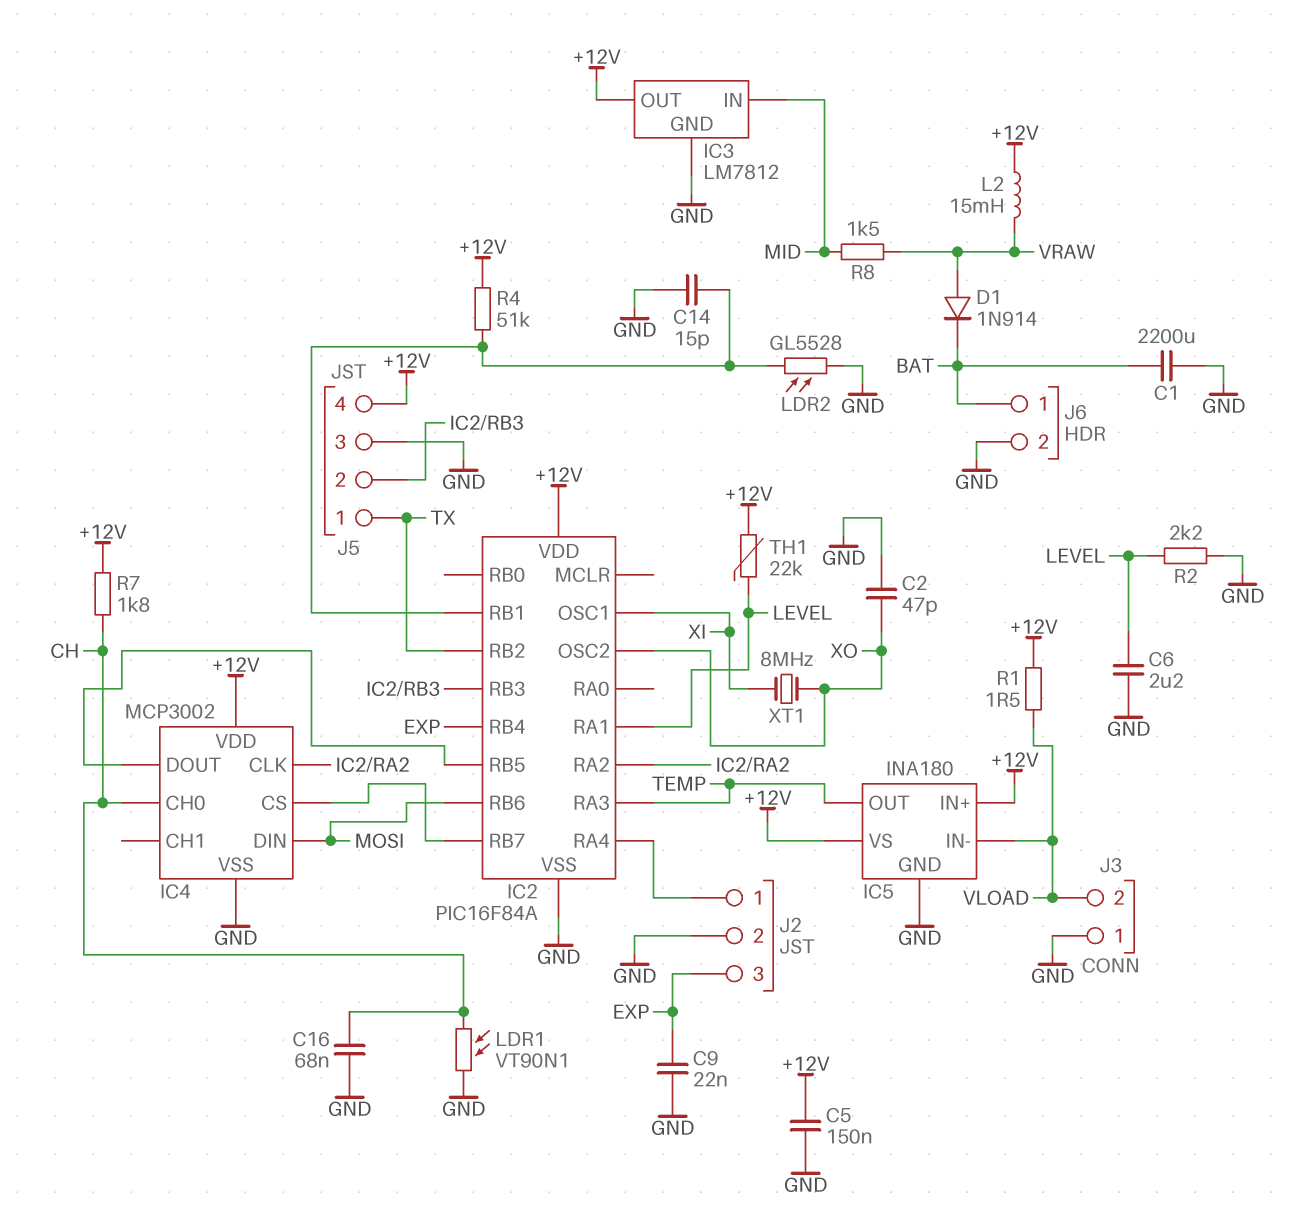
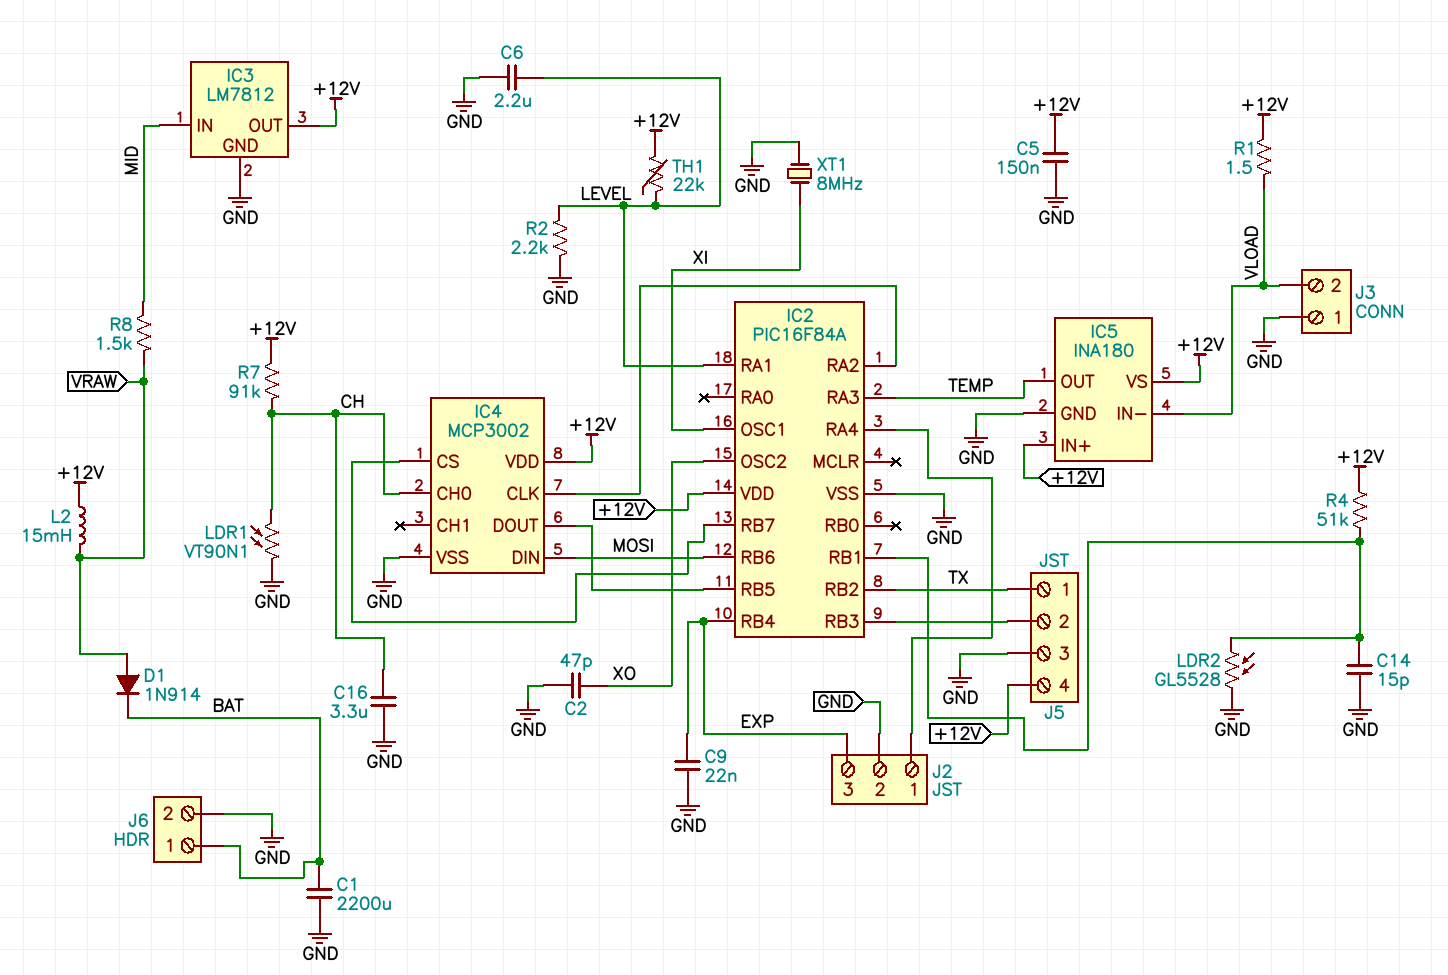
C16: 68nF (CH, GND) -> 3.3uF (CH, GND)
R7: 1.8k (+12V, CH) -> 91k (+12V, CH)
XT1: 8MHz (XI, XO) -> 8MHz (GND, XI)

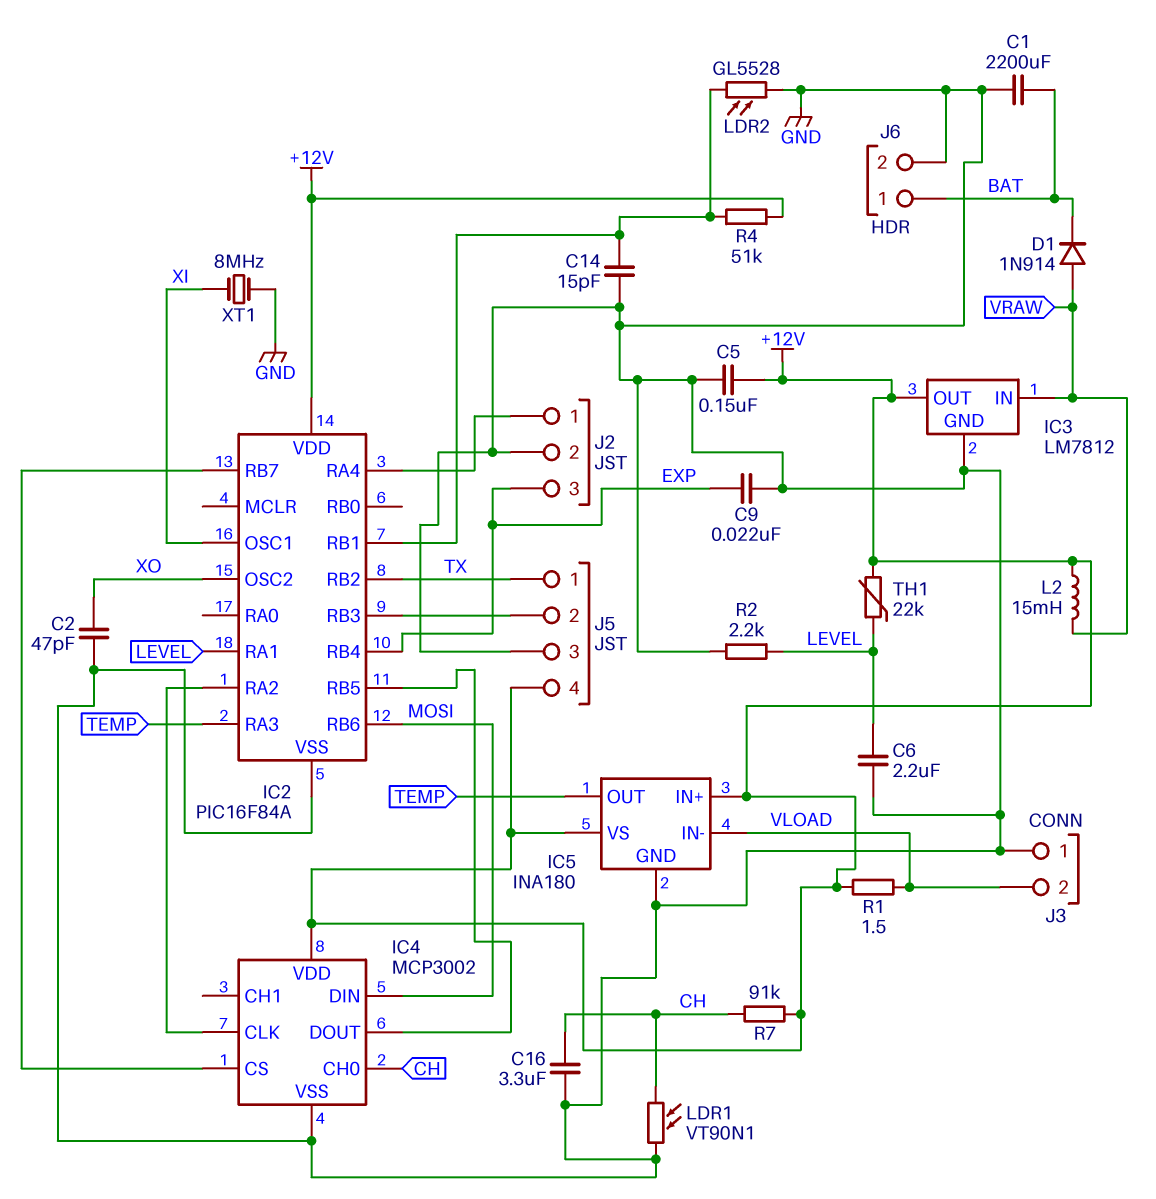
IC3 pin IN: MID -> VRAW
R8: 1.5k (MID, VRAW) -> none

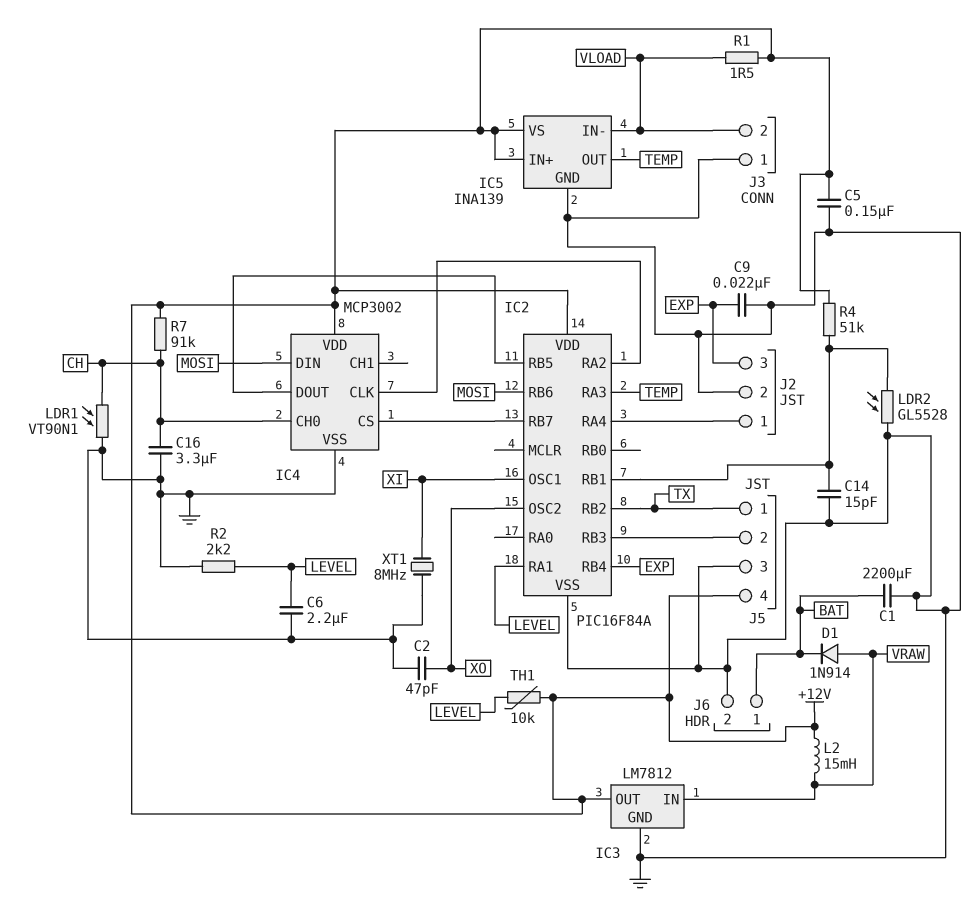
IC5: INA180 -> INA139
TH1: 22k (+12V, LEVEL) -> 10k (+12V, LEVEL)

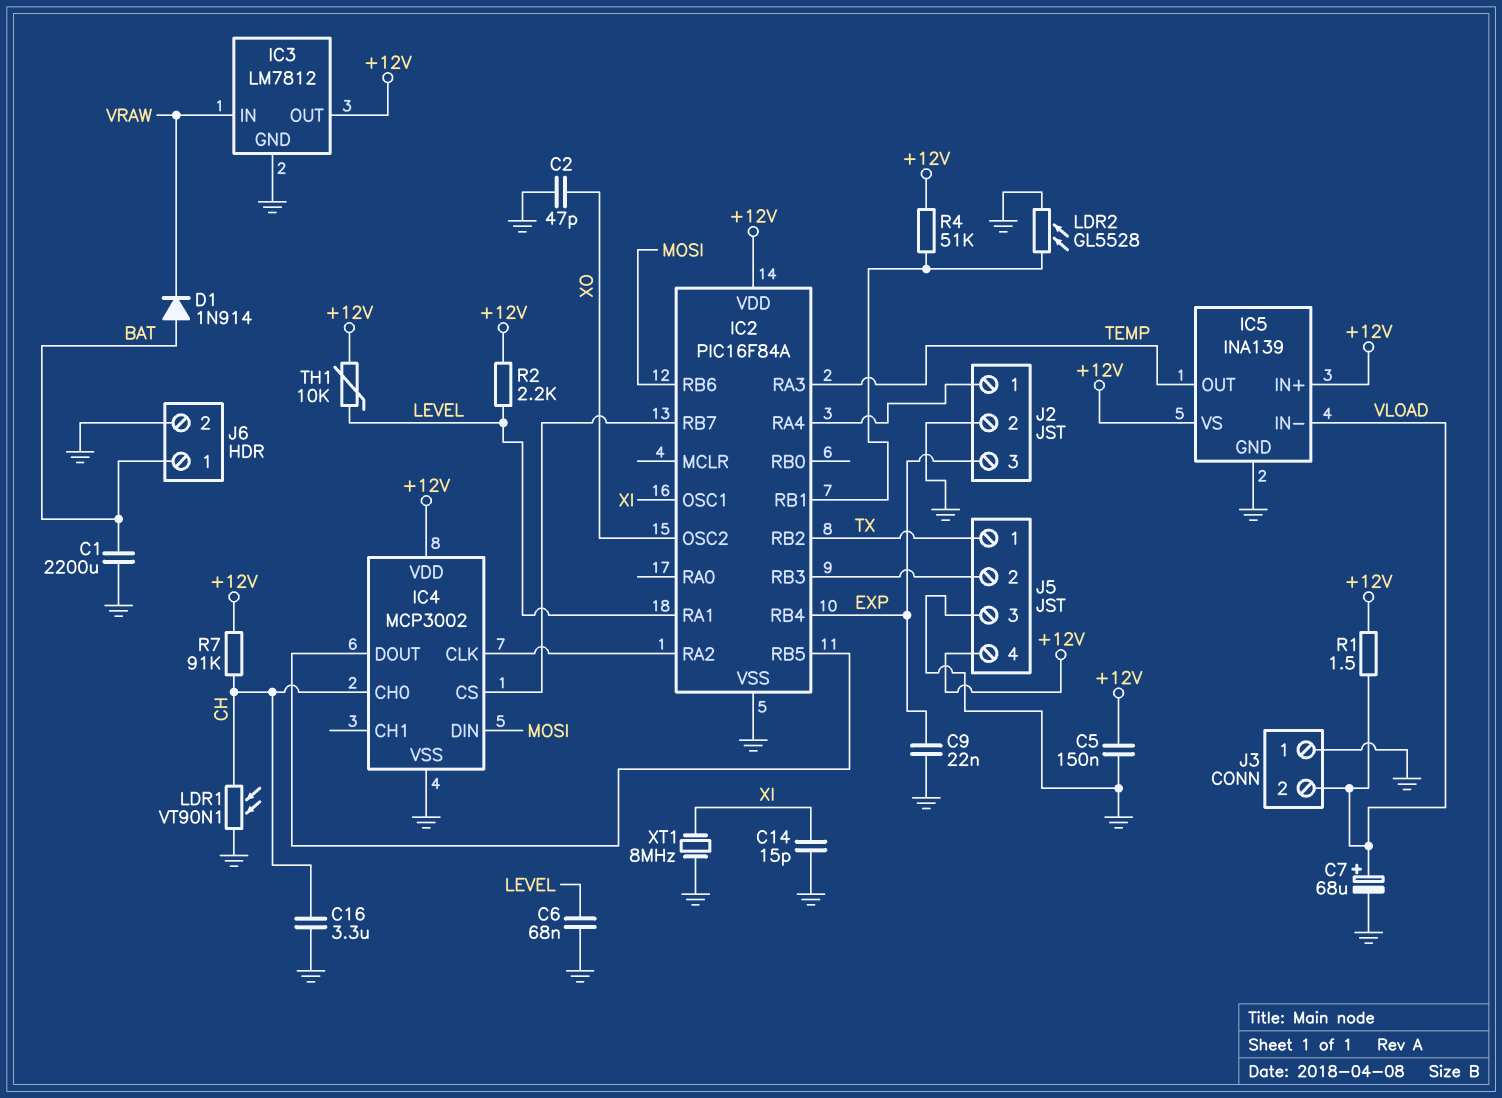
C6: 2.2uF (GND, LEVEL) -> 68nF (GND, LEVEL)
C7: none -> 68uF (plus VLOAD, minus GND)
C14: 15pF (GND, IC2/RB1) -> 15pF (GND, XI)
D1: diode 1N914 (A VRAW, K BAT) -> diode 1N914 (A BAT, K VRAW)
L2: 15mH (+12V, VRAW) -> none
R2: 2.2k (GND, LEVEL) -> 2.2k (+12V, LEVEL)

